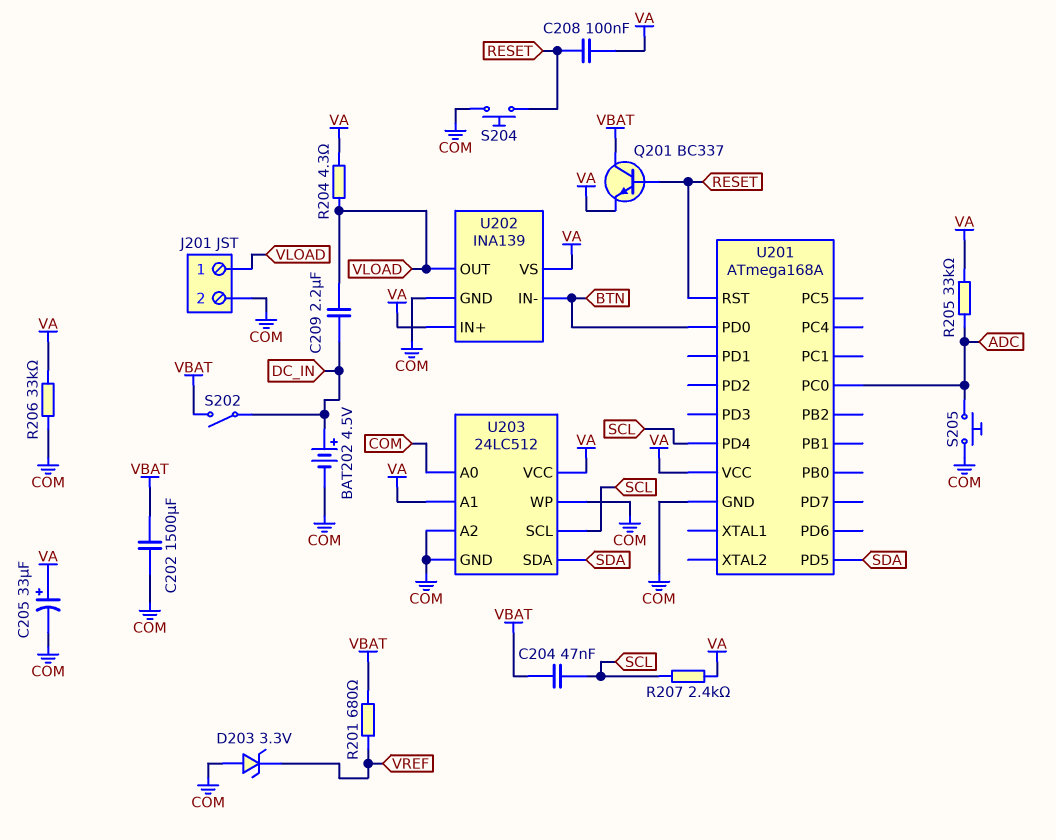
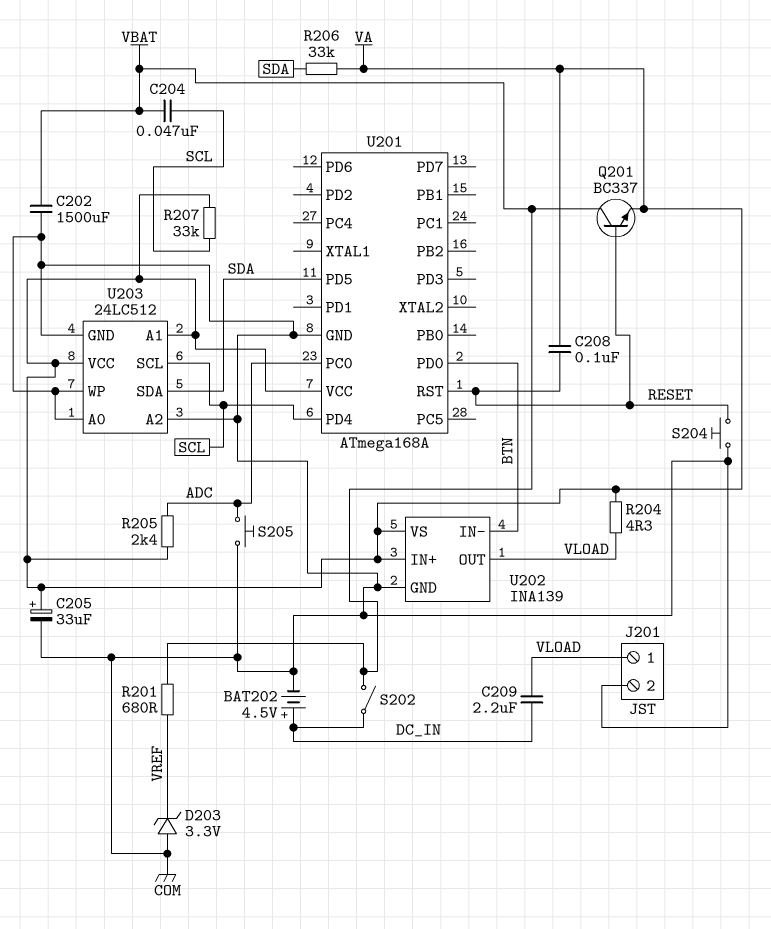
R205: 33k (ADC, VA) -> 2.4k (ADC, VA)
R206: 33k (COM, VA) -> 33k (SDA, VA)
R207: 2.4k (SCL, VA) -> 33k (SCL, VA)

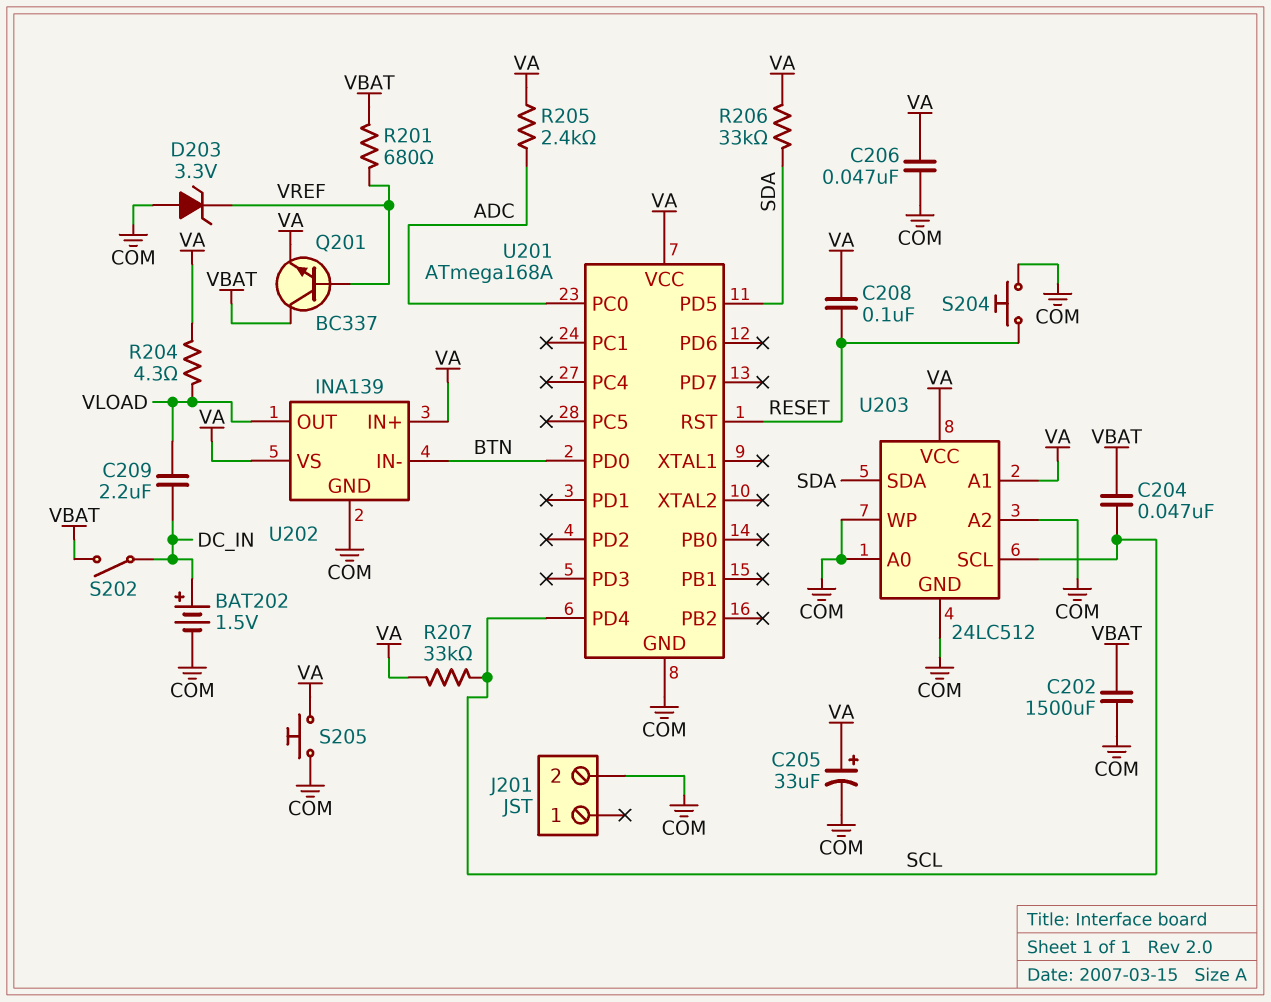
BAT202: 4.5V (plus DC_IN, minus COM) -> 1.5V (plus DC_IN, minus COM)
C206: none -> 47nF (COM, VA)
J201 pin 1: VLOAD -> none
Q201: NPN BC337 (B RESET, C VBAT, E VA) -> NPN BC337 (B VREF, C VBAT, E VA)
S205: button (ADC, COM) -> button (COM, VA)

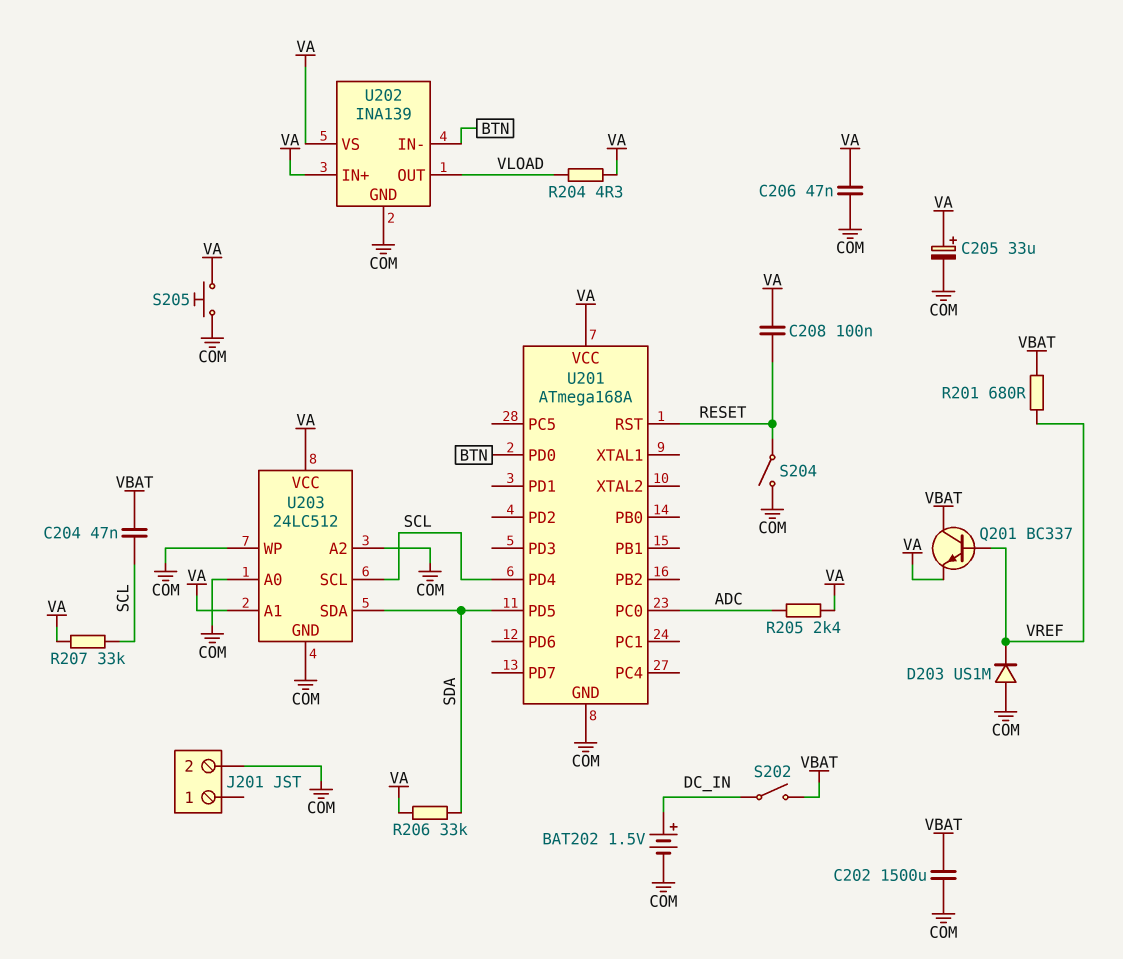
C209: 2.2uF (DC_IN, VLOAD) -> none
D203: zener 3.3V (A COM, K VREF) -> diode US1M (A COM, K VREF)
S204: button (COM, RESET) -> switch (COM, RESET)

